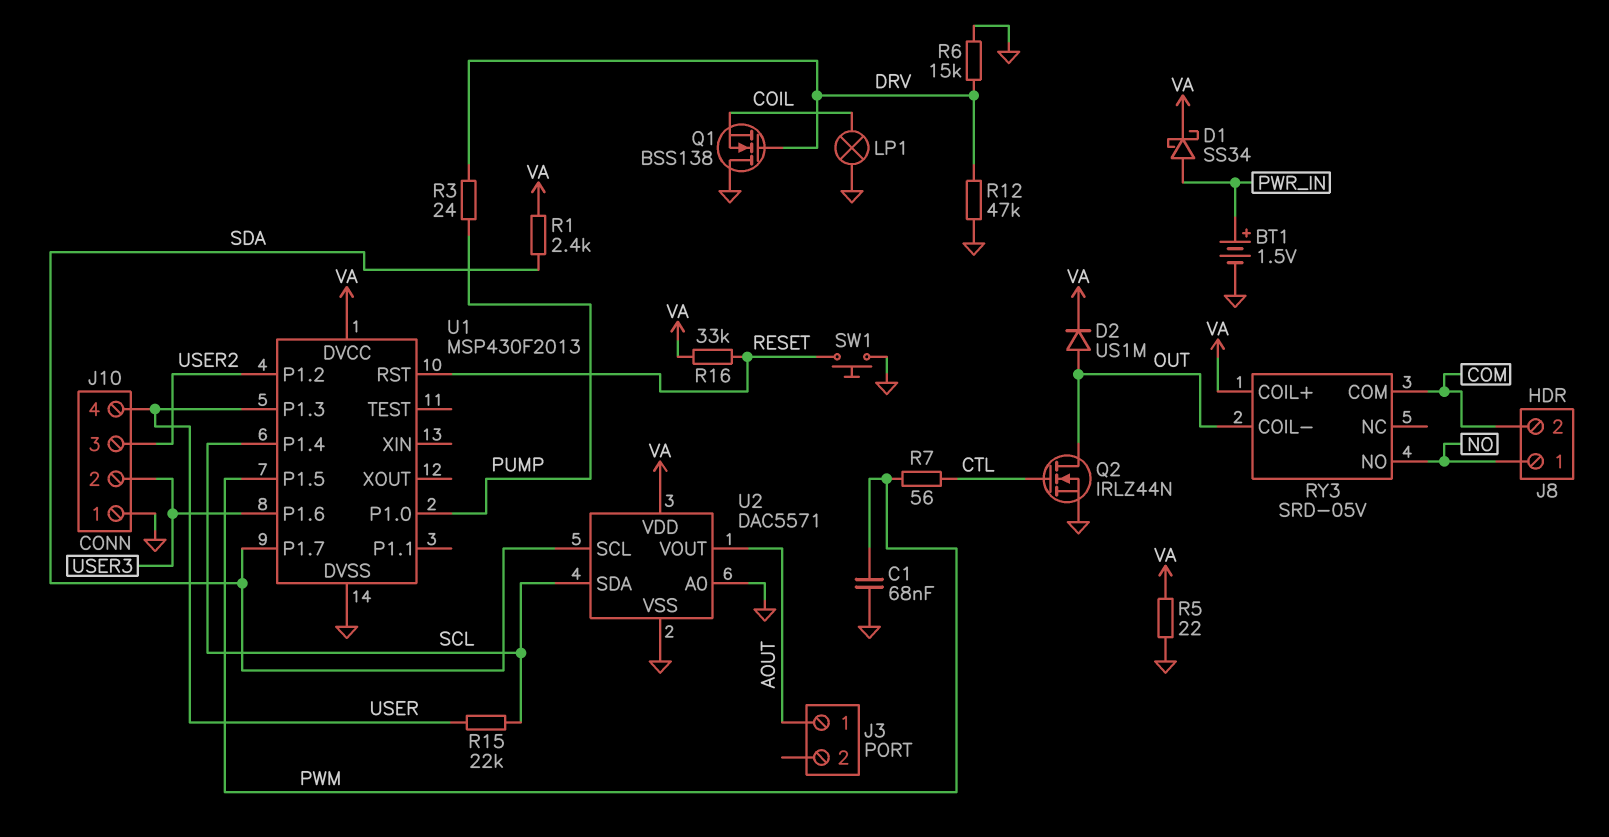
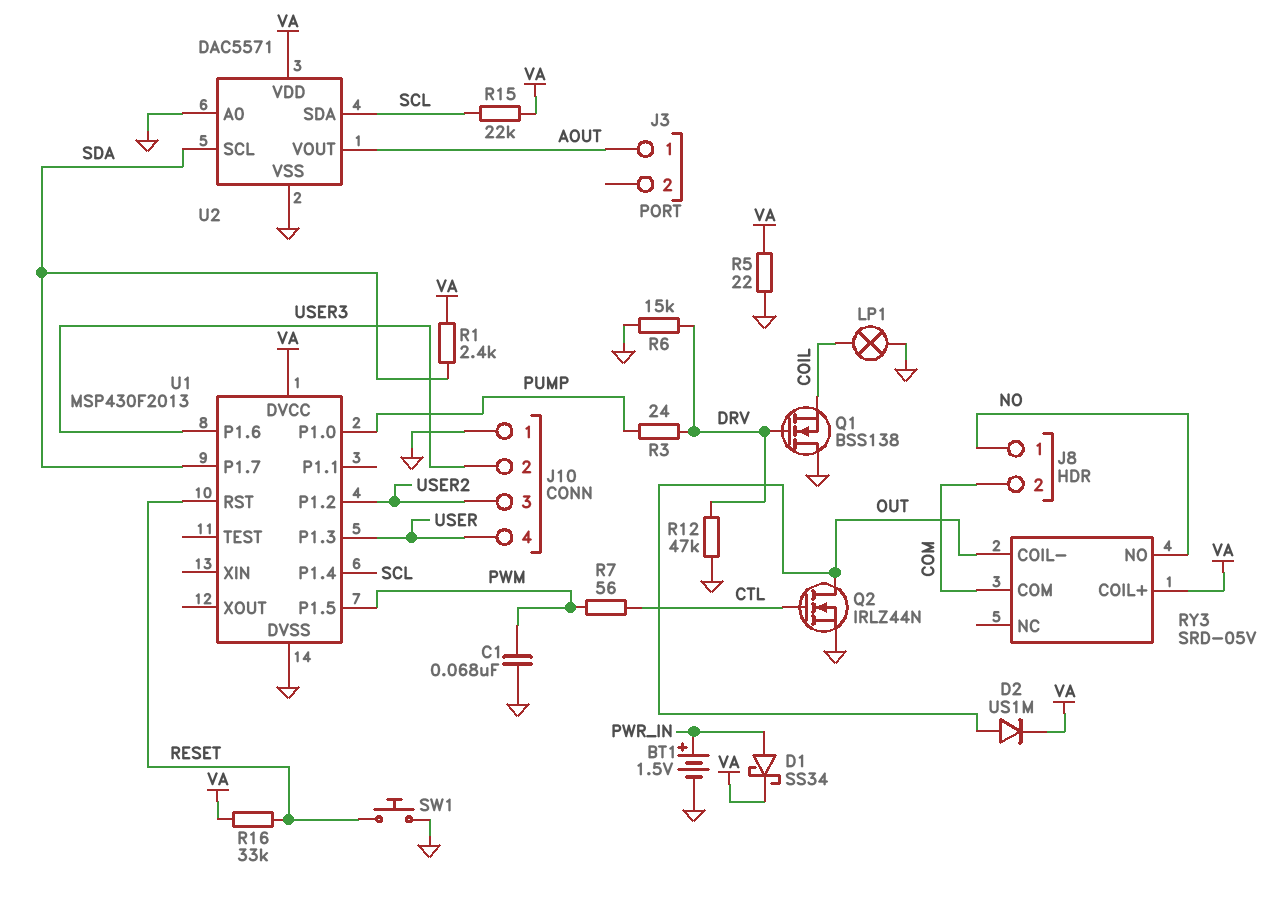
R15: 22k (SCL, USER) -> 22k (SCL, VA)

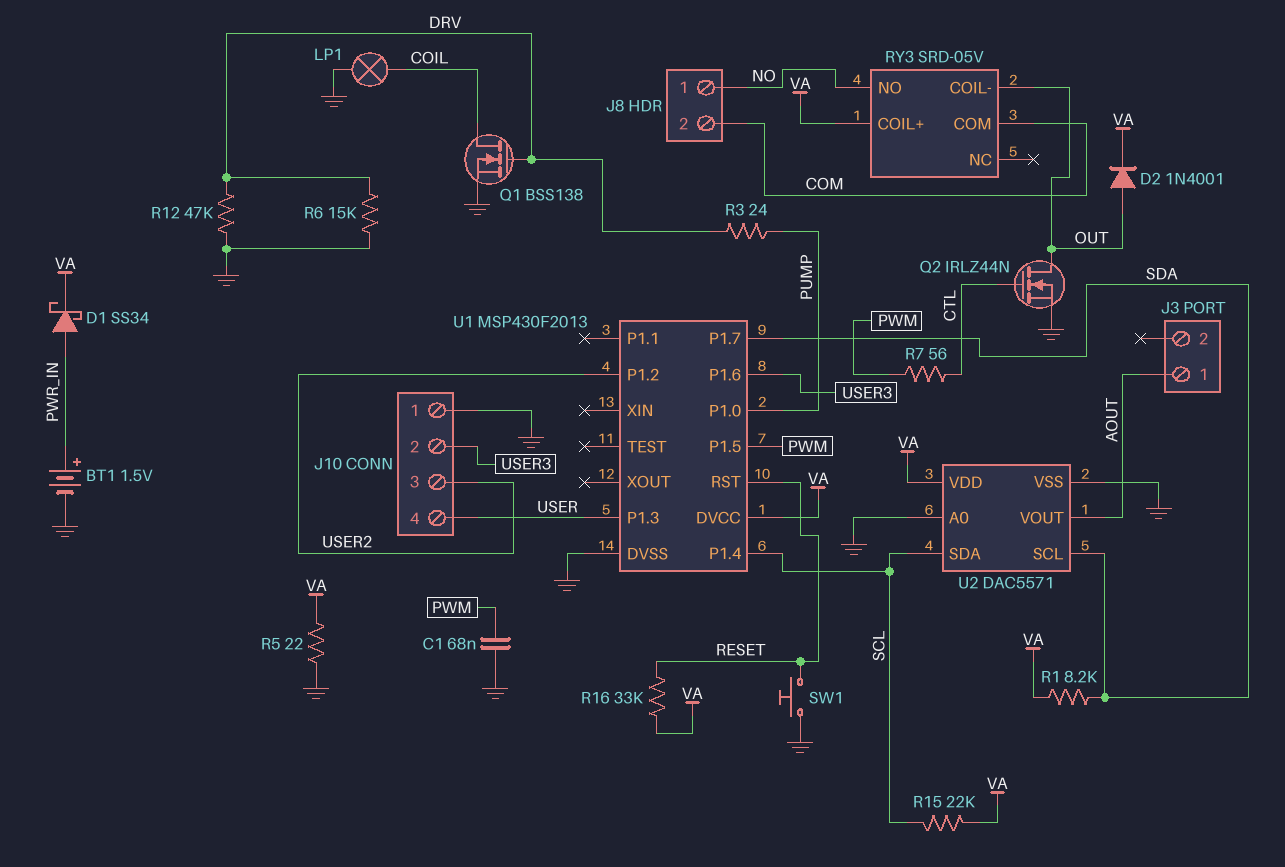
D2: diode US1M (A OUT, K VA) -> diode 1N4001 (A OUT, K VA)
Q1: NMOS BSS138 (G DRV, D GND, S COIL) -> NMOS BSS138 (G DRV, D COIL, S GND)
R1: 2.4k (SDA, VA) -> 8.2k (SDA, VA)

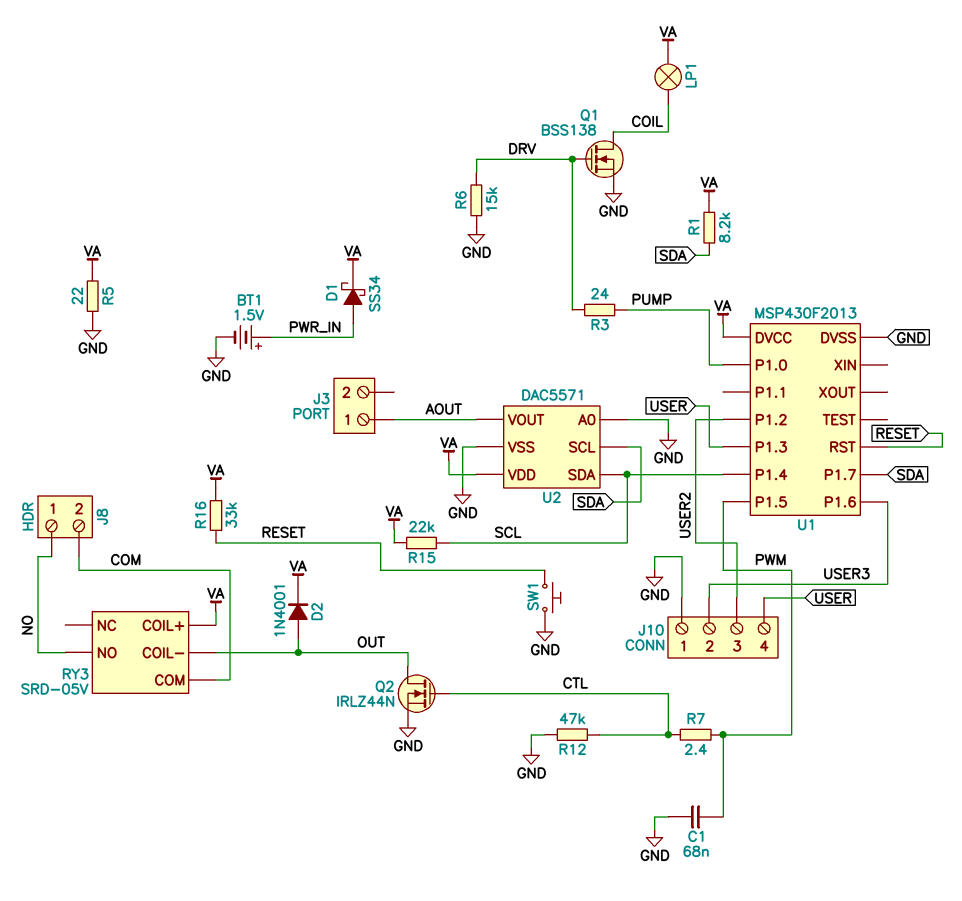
LP1: lamp (COIL, GND) -> lamp (COIL, VA)
R7: 56 (CTL, PWM) -> 2.4 (CTL, PWM)
R12: 47k (DRV, GND) -> 47k (CTL, GND)

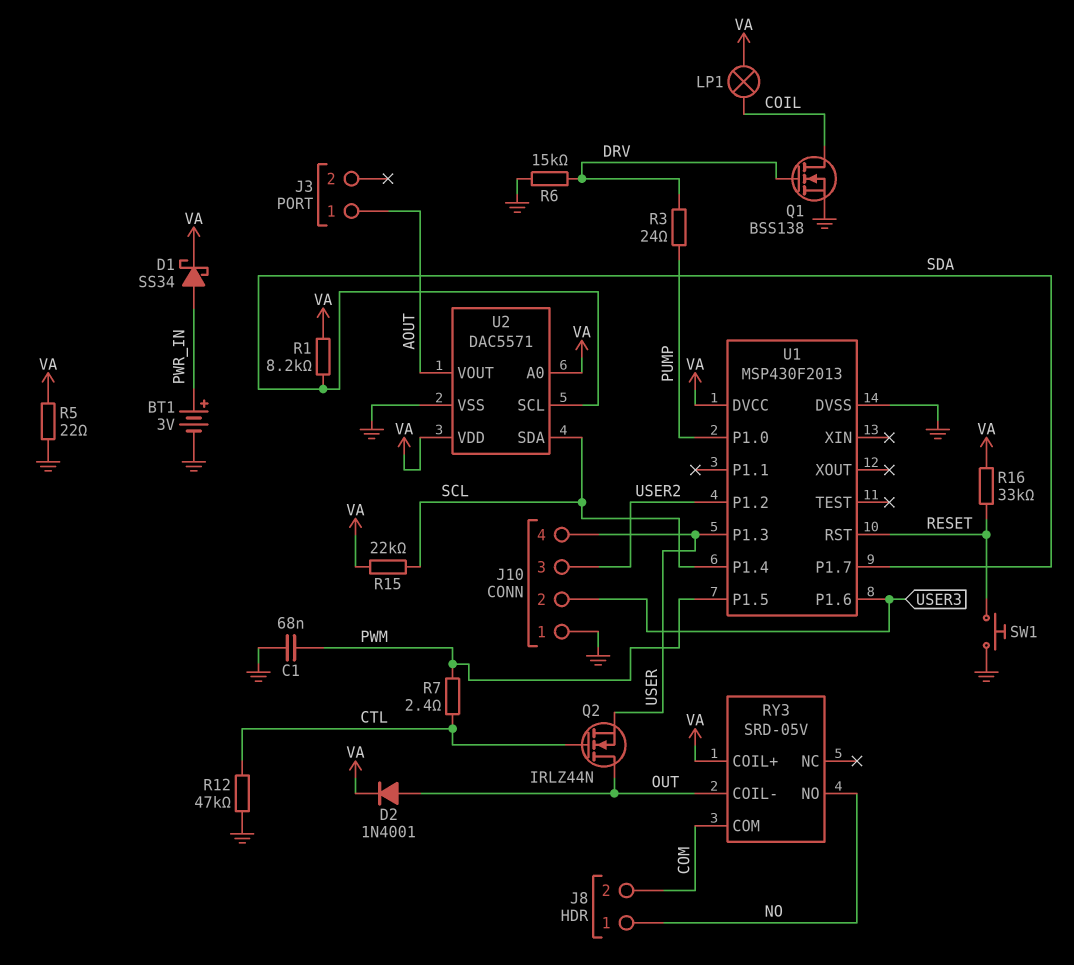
BT1: 1.5V (plus PWR_IN, minus GND) -> 3V (plus PWR_IN, minus GND)
Q2: NMOS IRLZ44N (G CTL, D OUT, S GND) -> NMOS IRLZ44N (G CTL, D OUT, S USER)
U2 pin A0: GND -> VA

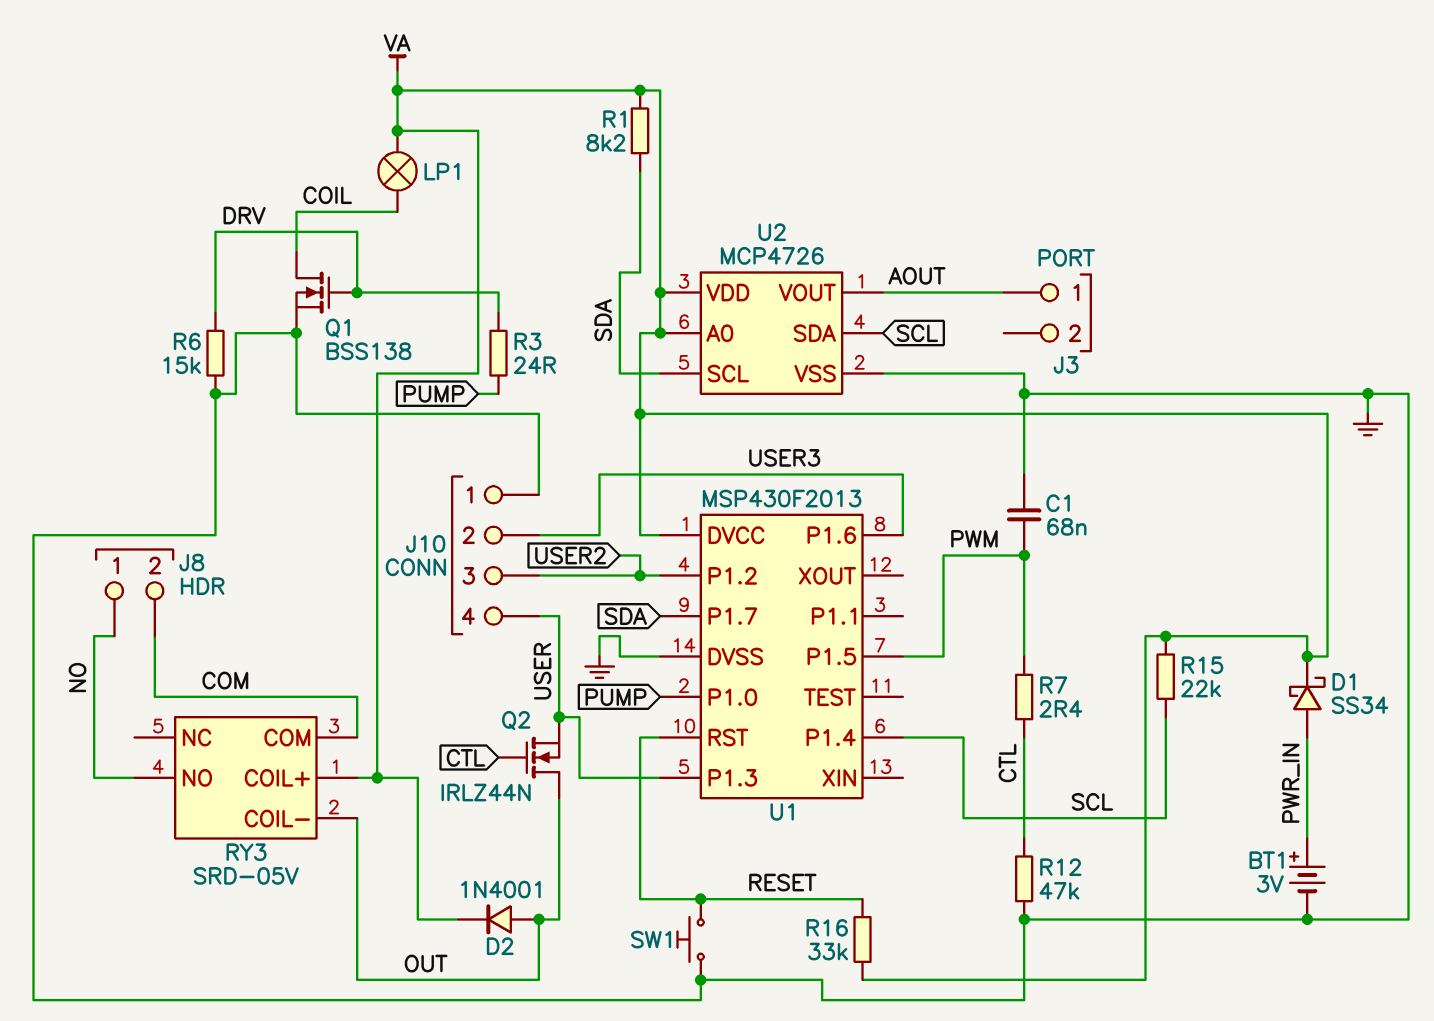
R5: 22 (GND, VA) -> none
U2: DAC5571 -> MCP4726

